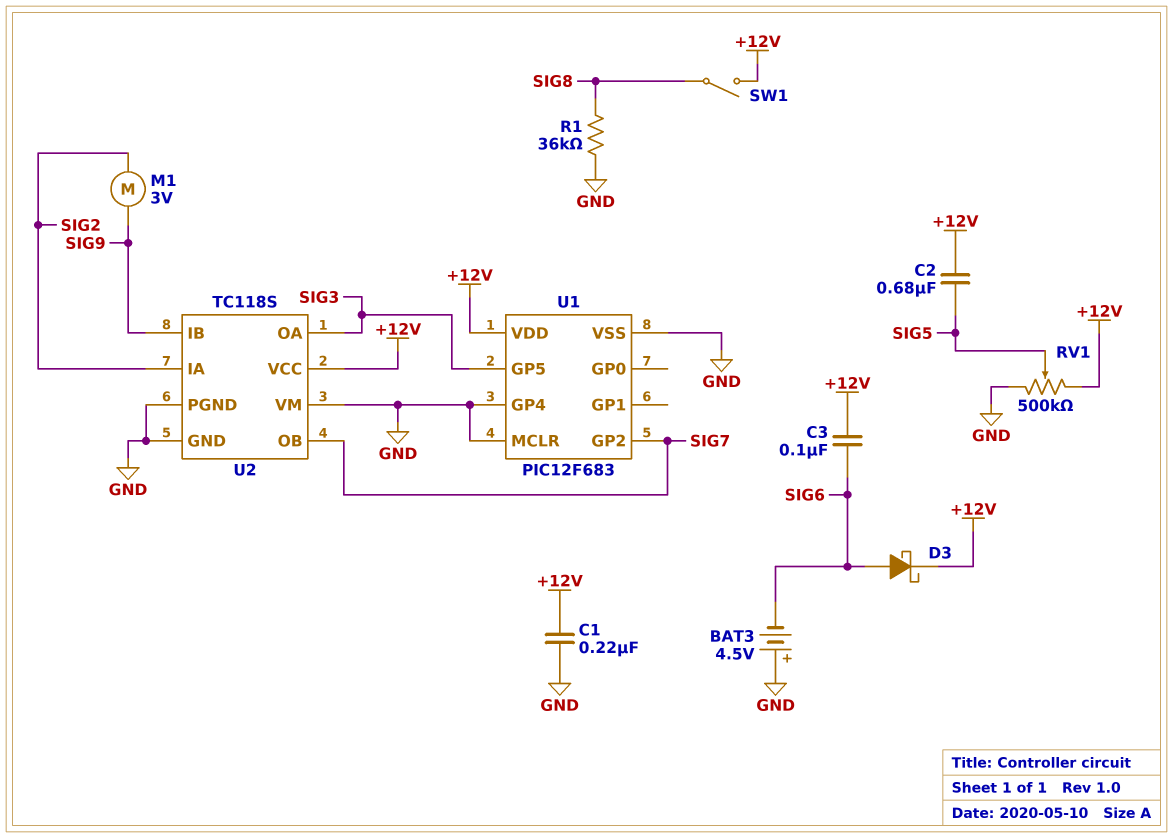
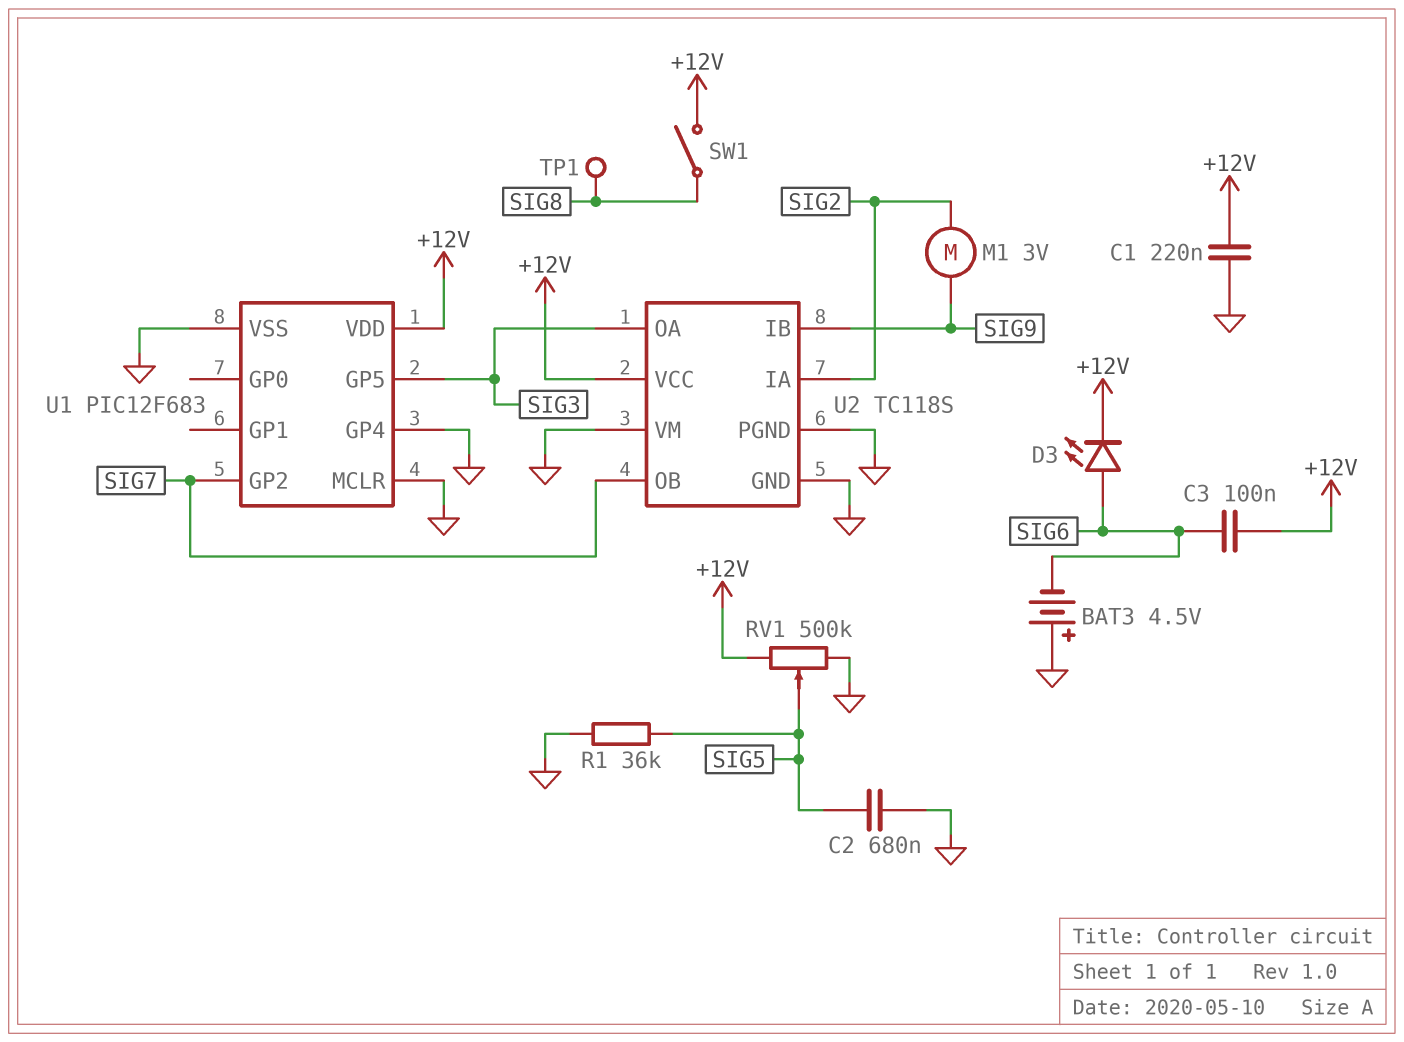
C2: 680nF (+12V, SIG5) -> 680nF (GND, SIG5)
D3: schottky (A SIG6, K +12V) -> LED (A SIG6, K +12V)
R1: 36k (GND, SIG8) -> 36k (GND, SIG5)
TP1: none -> test point (SIG8)

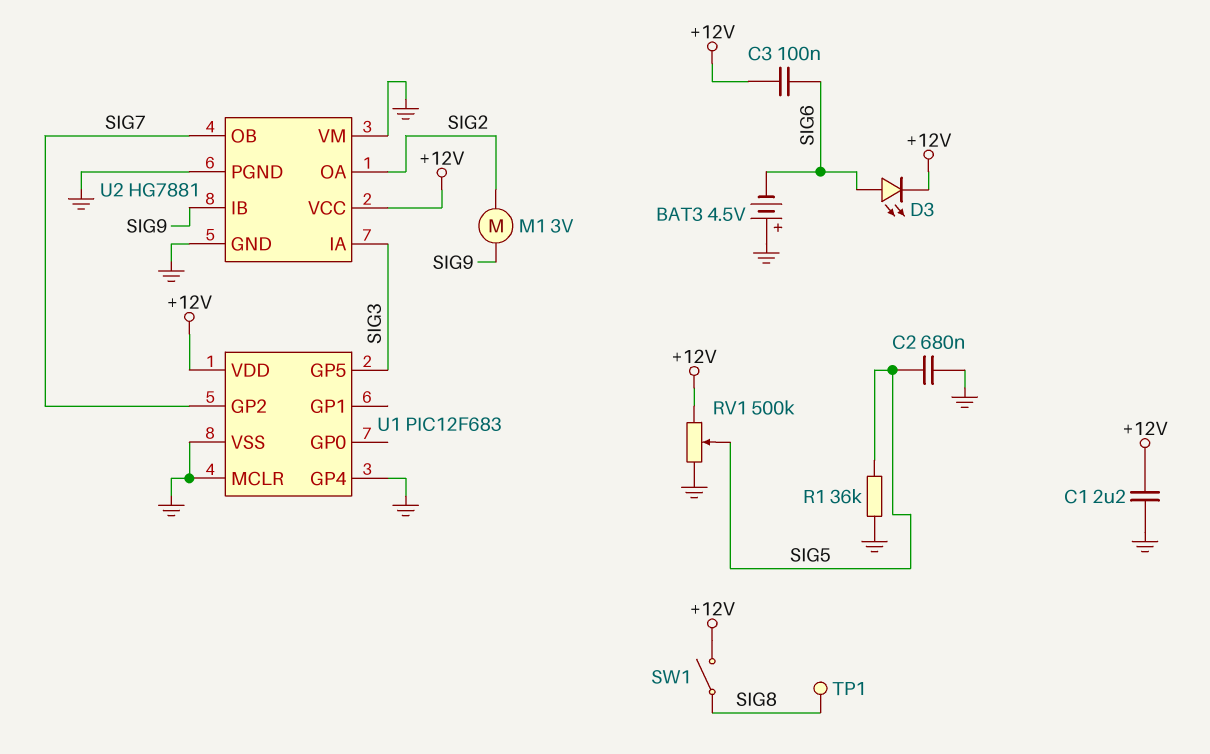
C1: 220nF (+12V, GND) -> 2.2uF (+12V, GND)
U2: TC118S -> HG7881
U2 pin IA: SIG2 -> SIG3
U2 pin OA: SIG3 -> SIG2

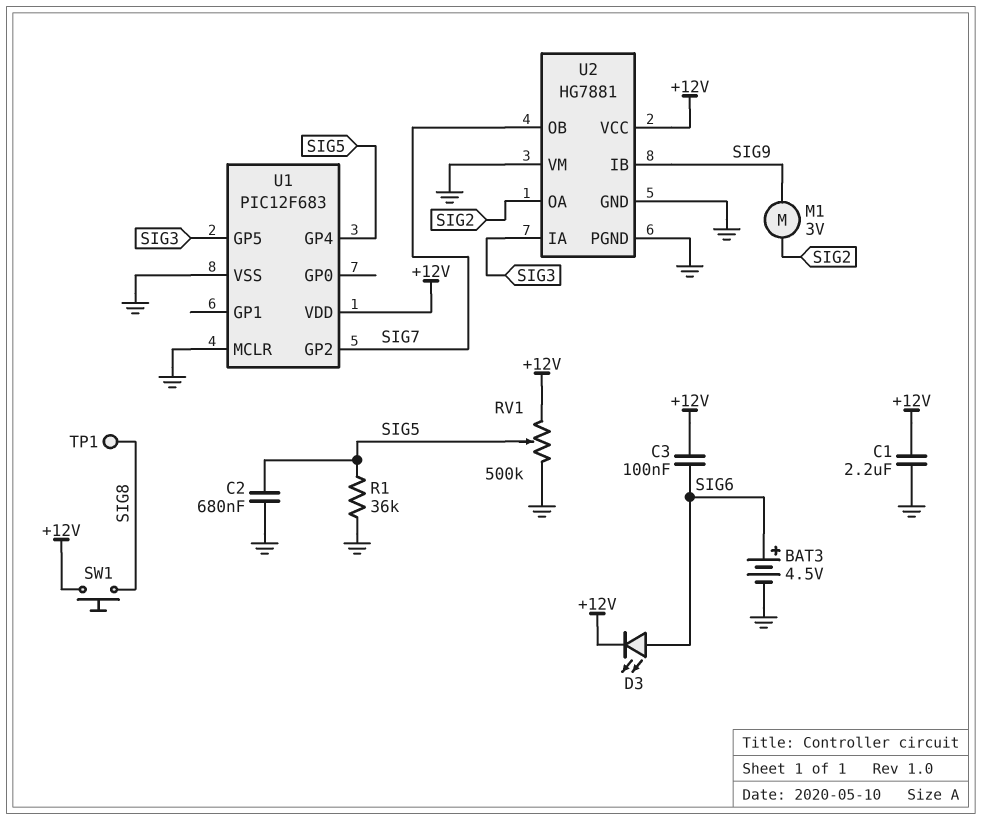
BAT3: 4.5V (plus GND, minus SIG6) -> 4.5V (plus SIG6, minus GND)
SW1: switch (+12V, SIG8) -> button (+12V, SIG8)
U1 pin GP4: GND -> SIG5

